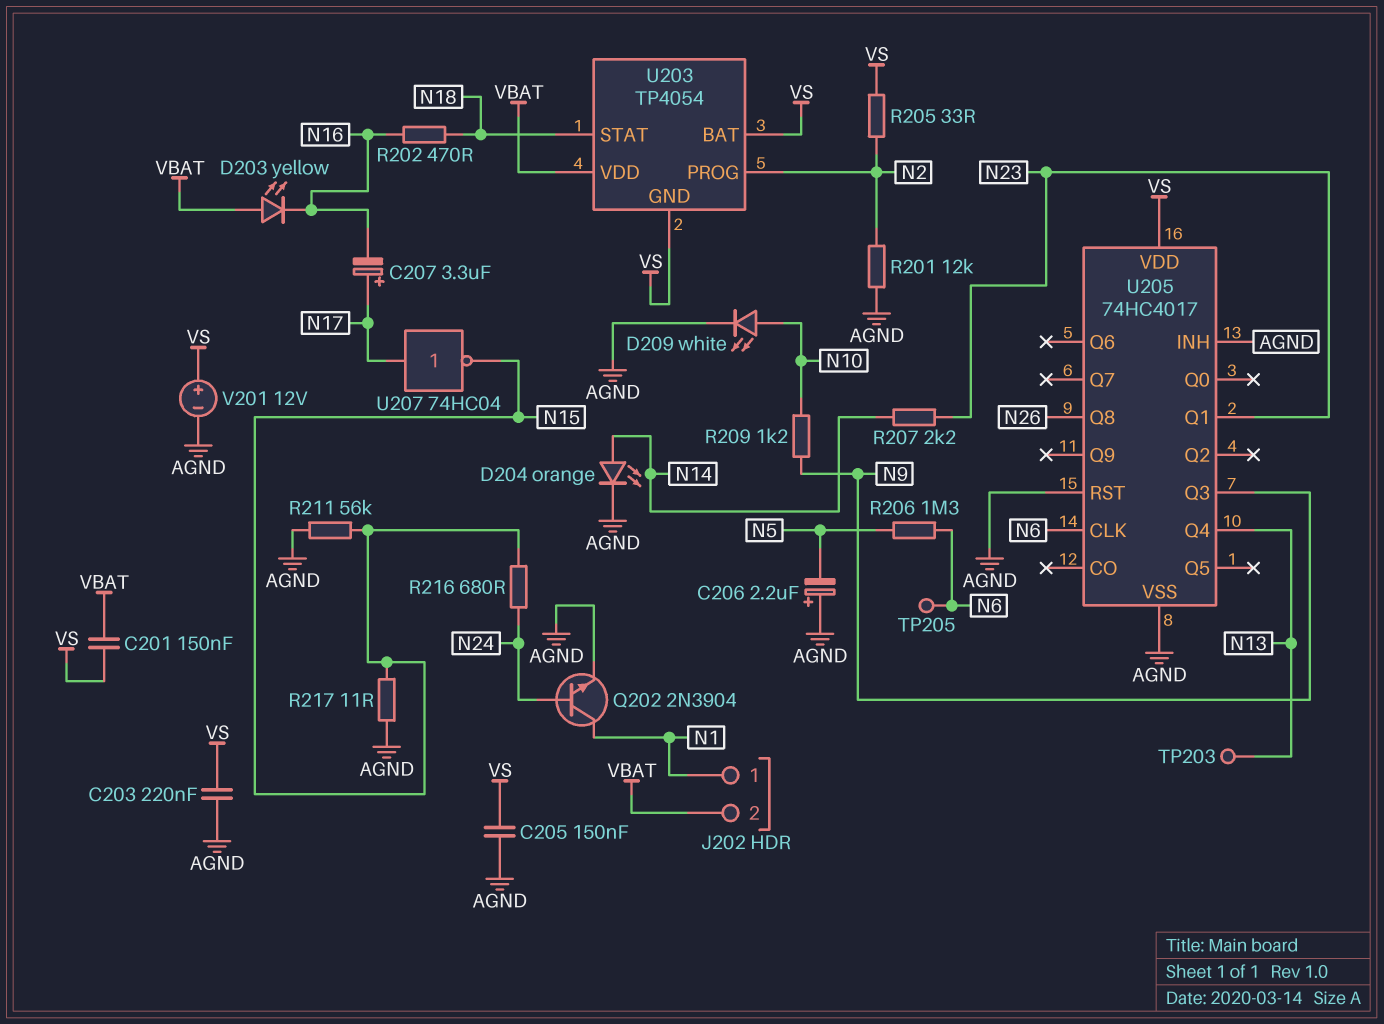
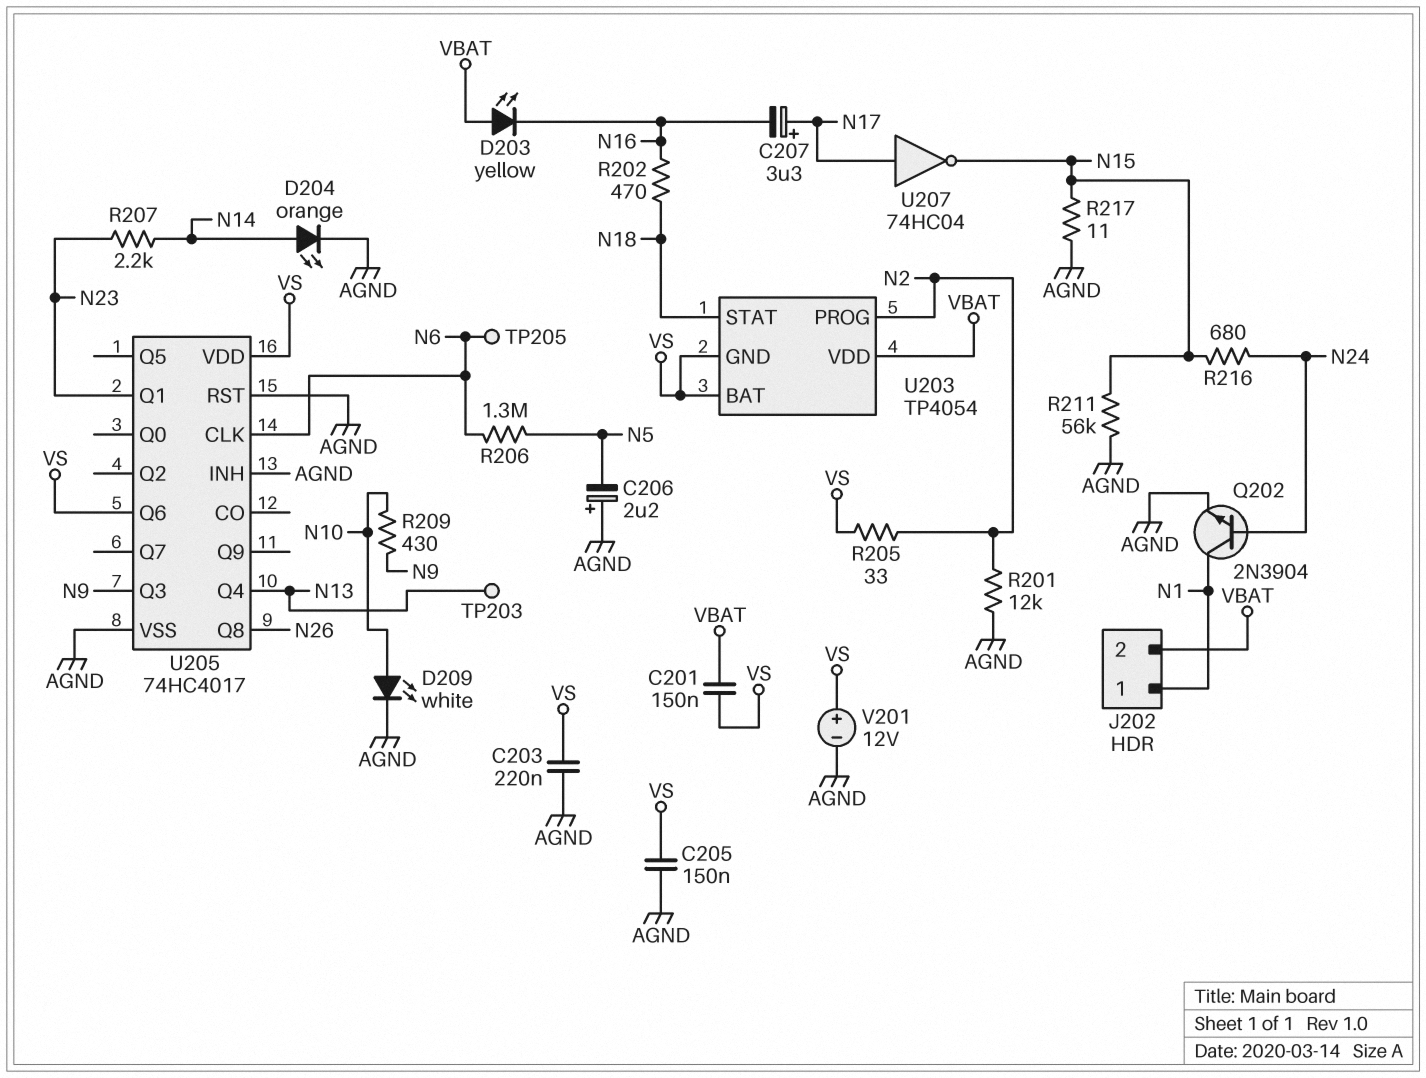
R209: 1.2k (N9, N10) -> 430 (N9, N10)
U205 pin Q6: none -> VS

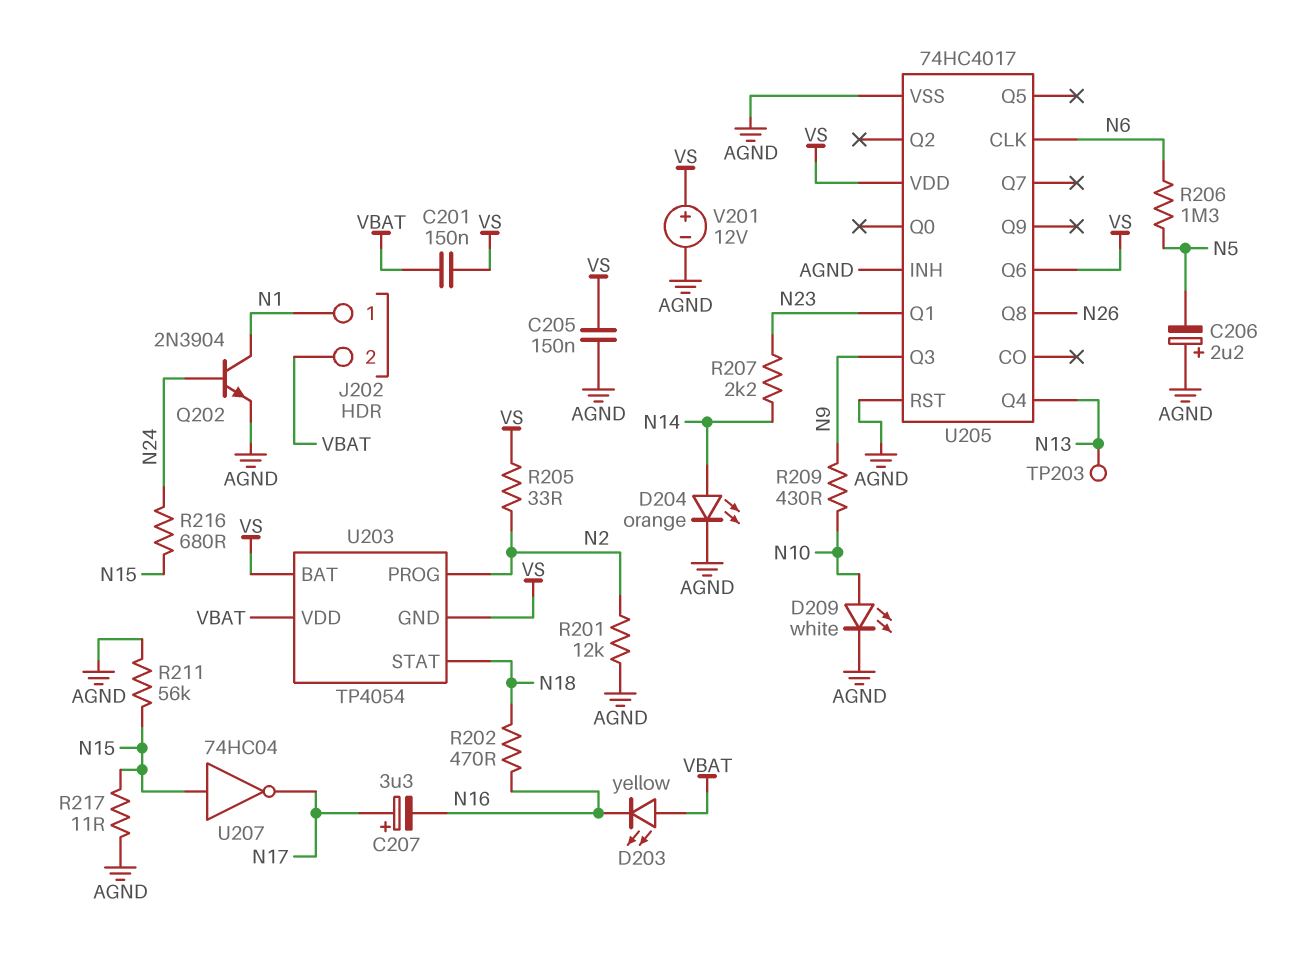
C203: 220nF (AGND, VS) -> none
TP205: test point (N6) -> none
U207: NOT 74HC04 (in N17, out N15) -> NOT 74HC04 (in N15, out N17)

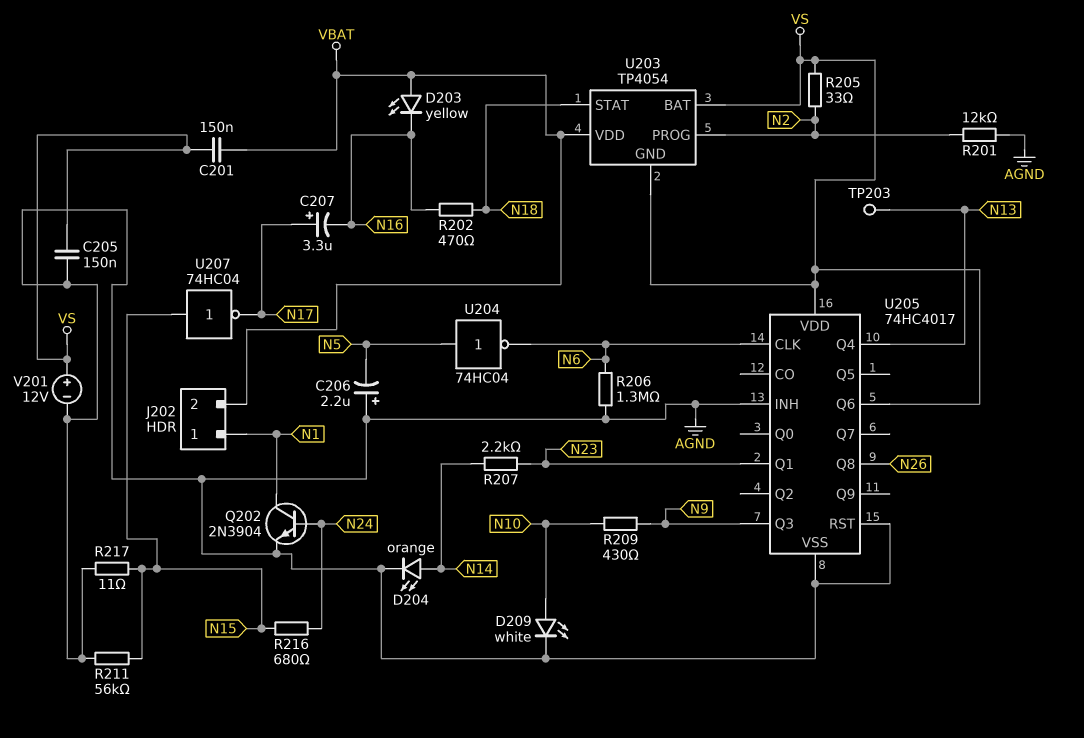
R206: 1.3M (N5, N6) -> 1.3M (AGND, N6)
U204: none -> NOT 74HC04 (in N5, out N6)

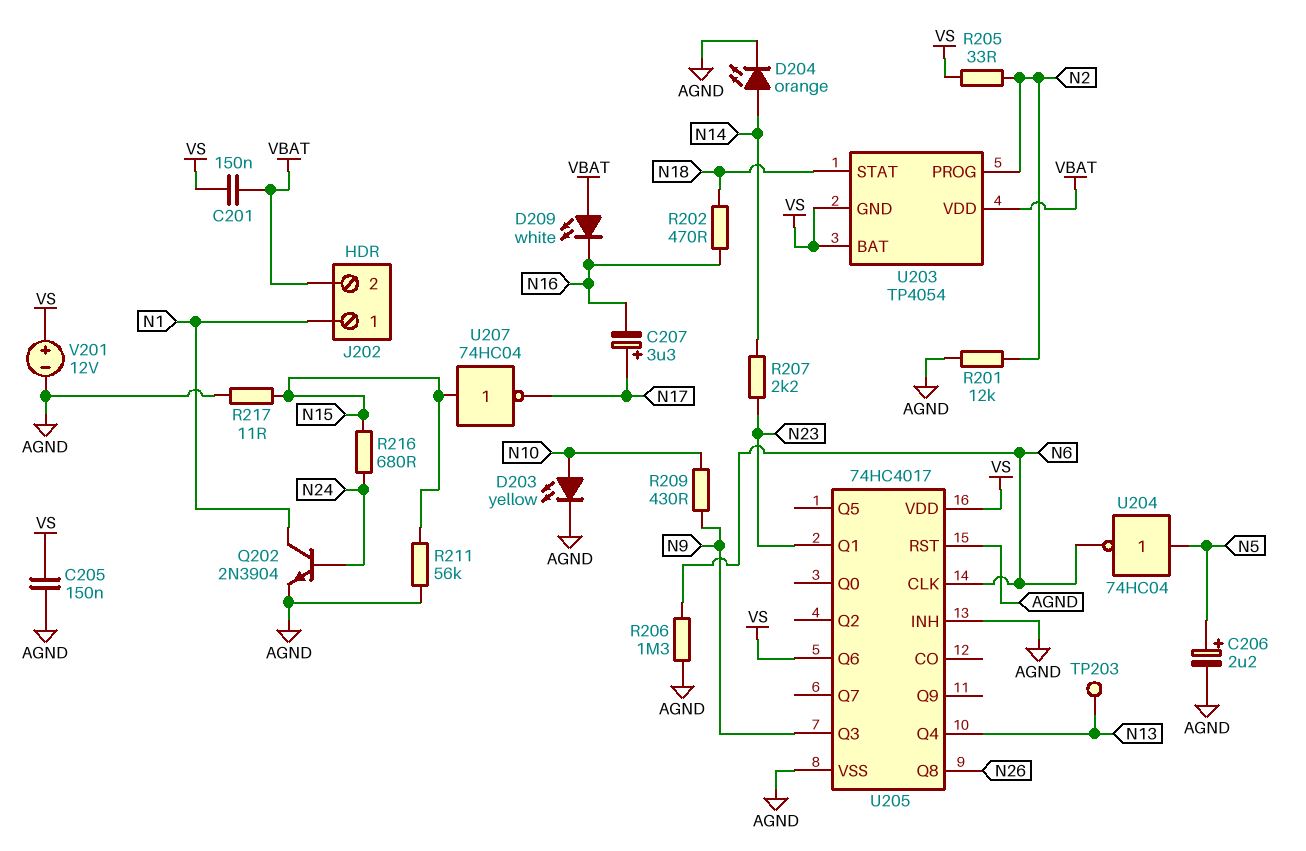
C206: 2.2uF (plus AGND, minus N5) -> 2.2uF (plus N5, minus AGND)
D203: LED yellow (A VBAT, K N16) -> LED yellow (A N10, K AGND)
D209: LED white (A N10, K AGND) -> LED white (A VBAT, K N16)

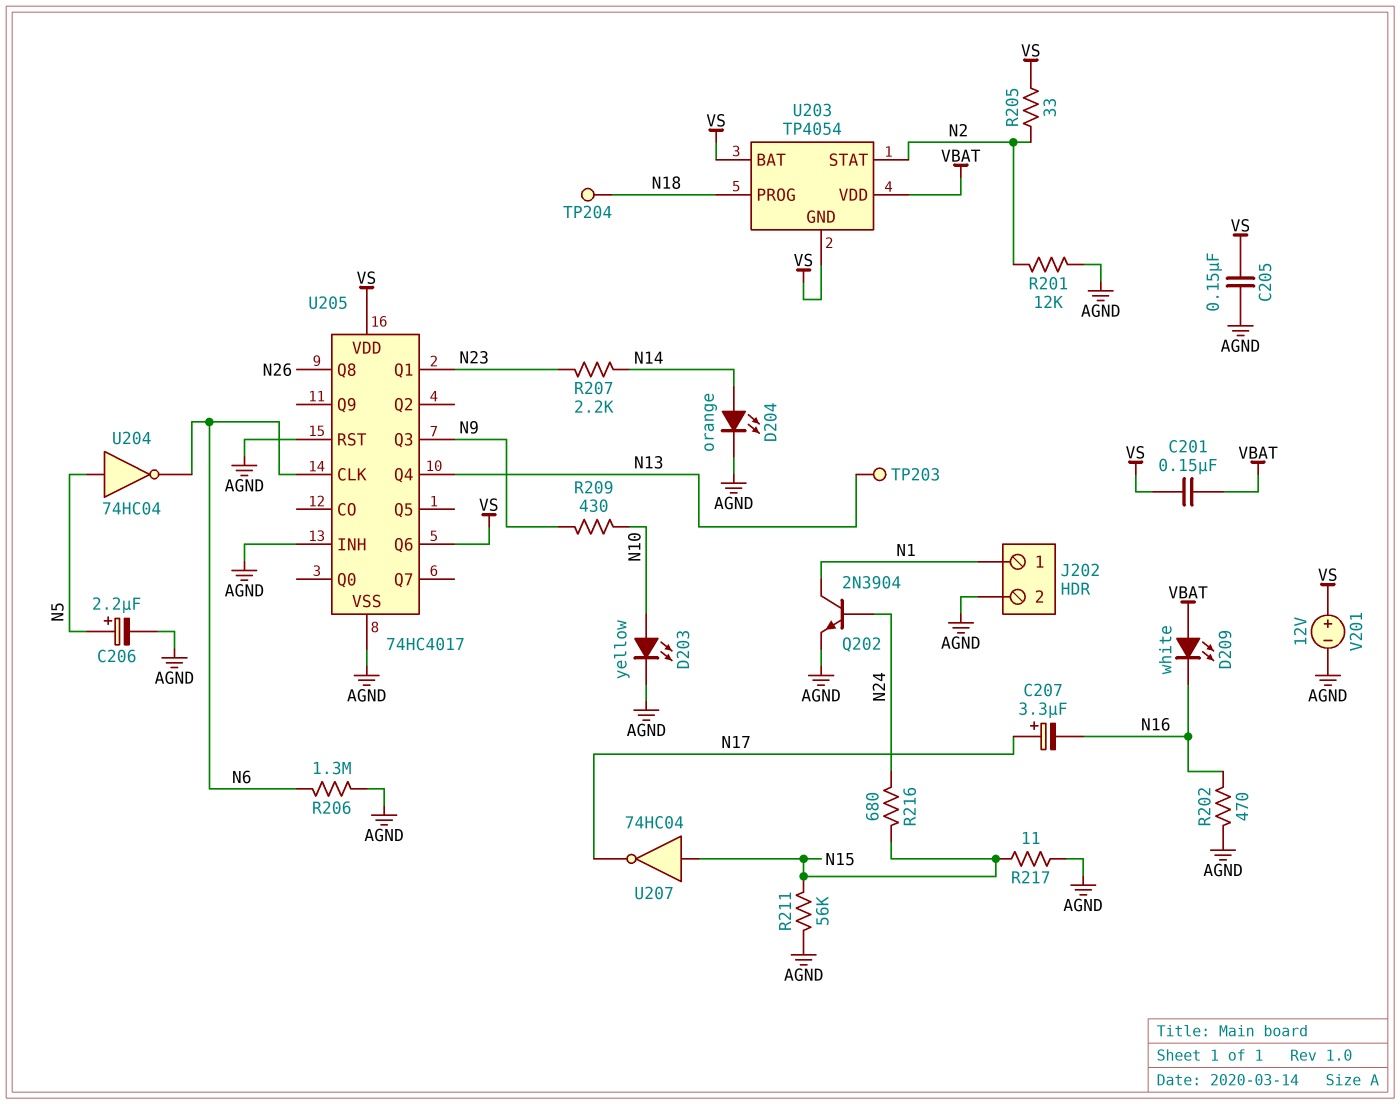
J202 pin 2: VBAT -> AGND
R202: 470 (N16, N18) -> 470 (AGND, N16)
TP204: none -> test point (N18)
U203 pin PROG: N2 -> N18
U203 pin STAT: N18 -> N2

